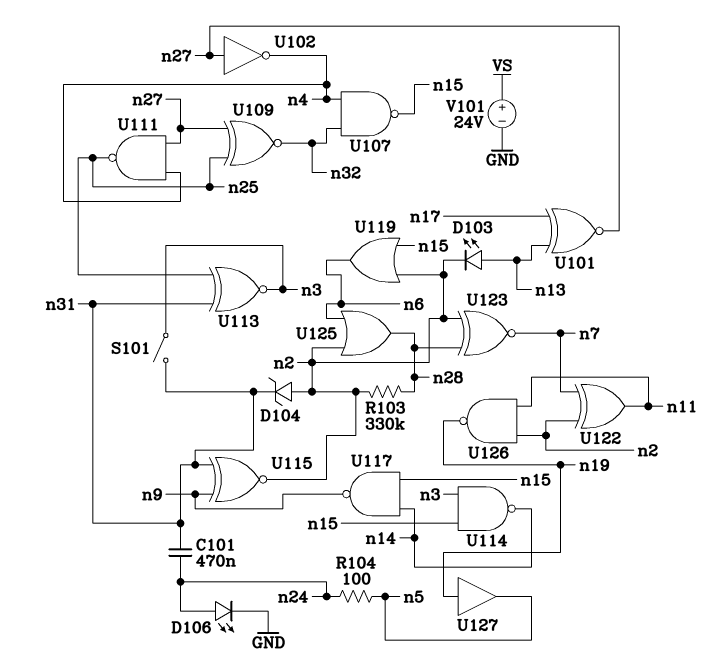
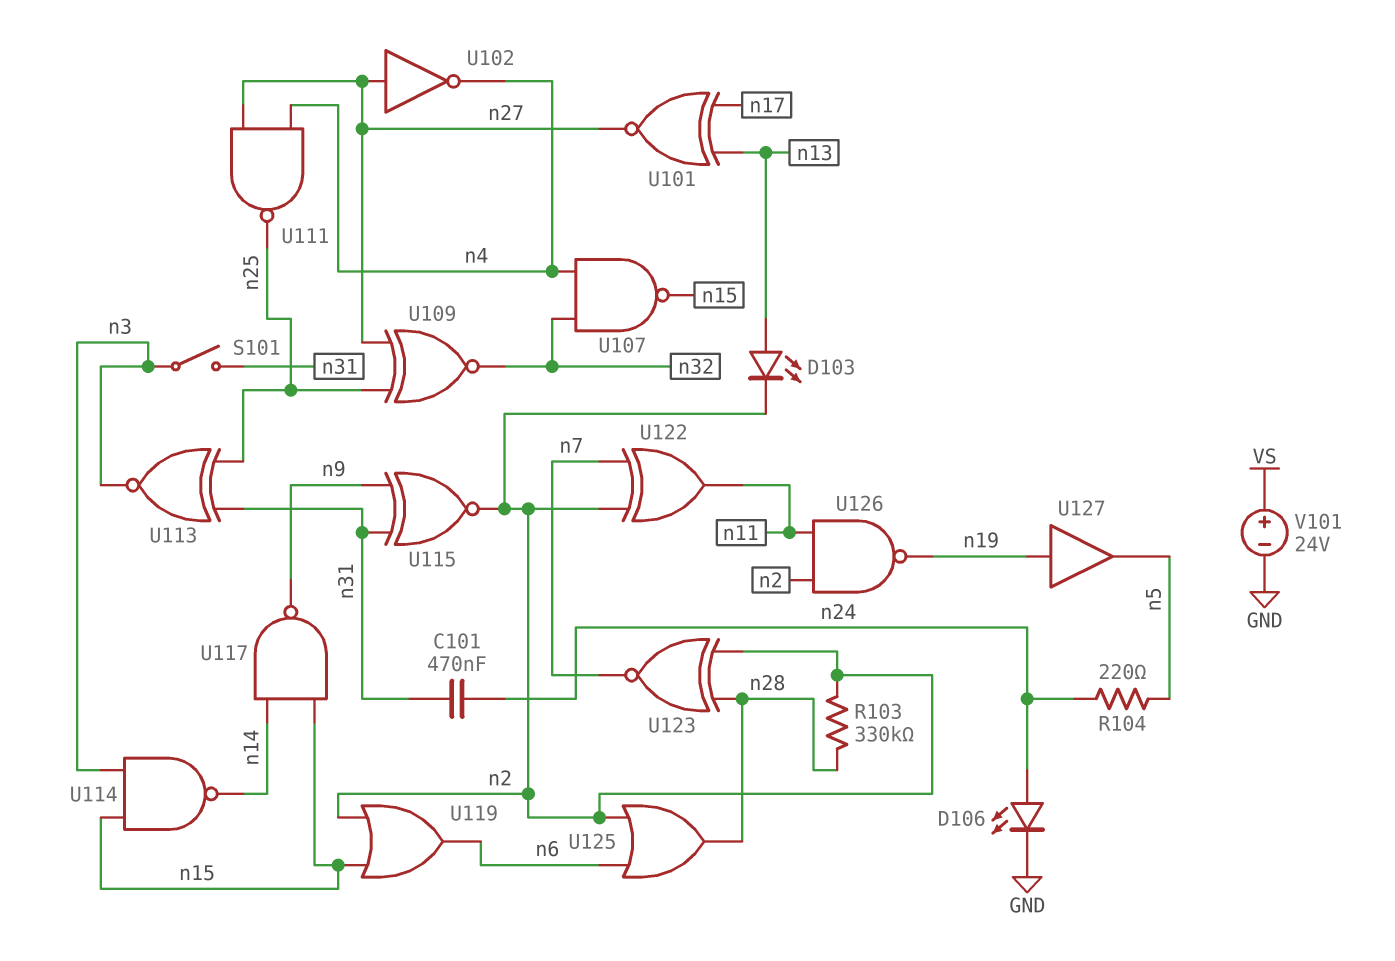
D104: zener (A n2, K n31) -> none
R104: 100 (n5, n24) -> 220 (n5, n24)

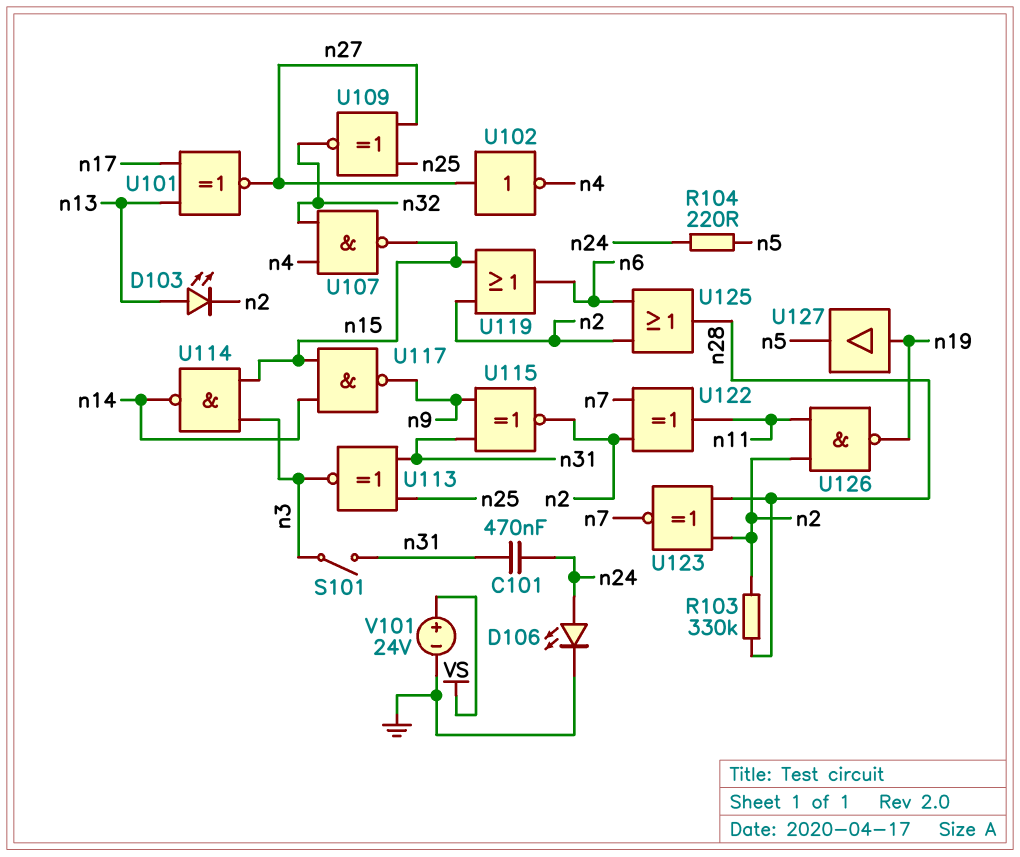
U111: NAND (in n4, in n27, out n25) -> none

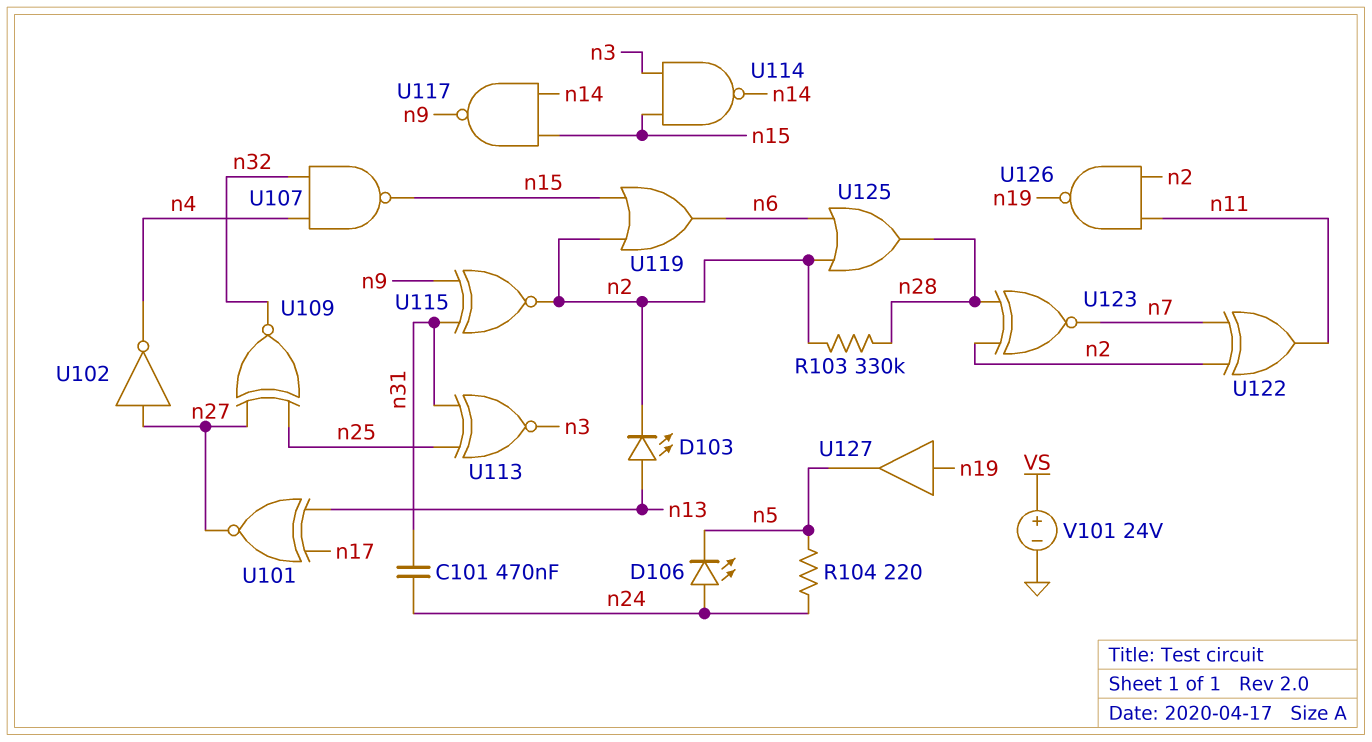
D106: LED (A n24, K GND) -> LED (A n24, K n5)
S101: switch (n3, n31) -> none

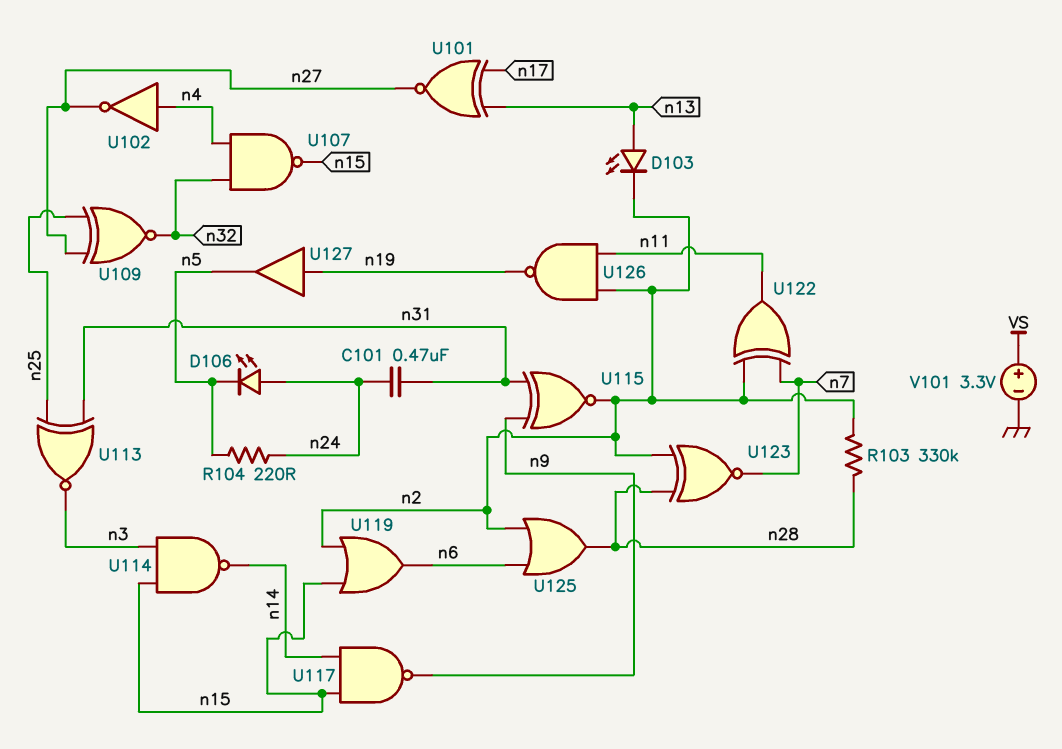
U102: NOT (in n27, out n4) -> NOT (in n4, out n27)
V101: 24V (plus VS, minus GND) -> 3.3V (plus VS, minus GND)

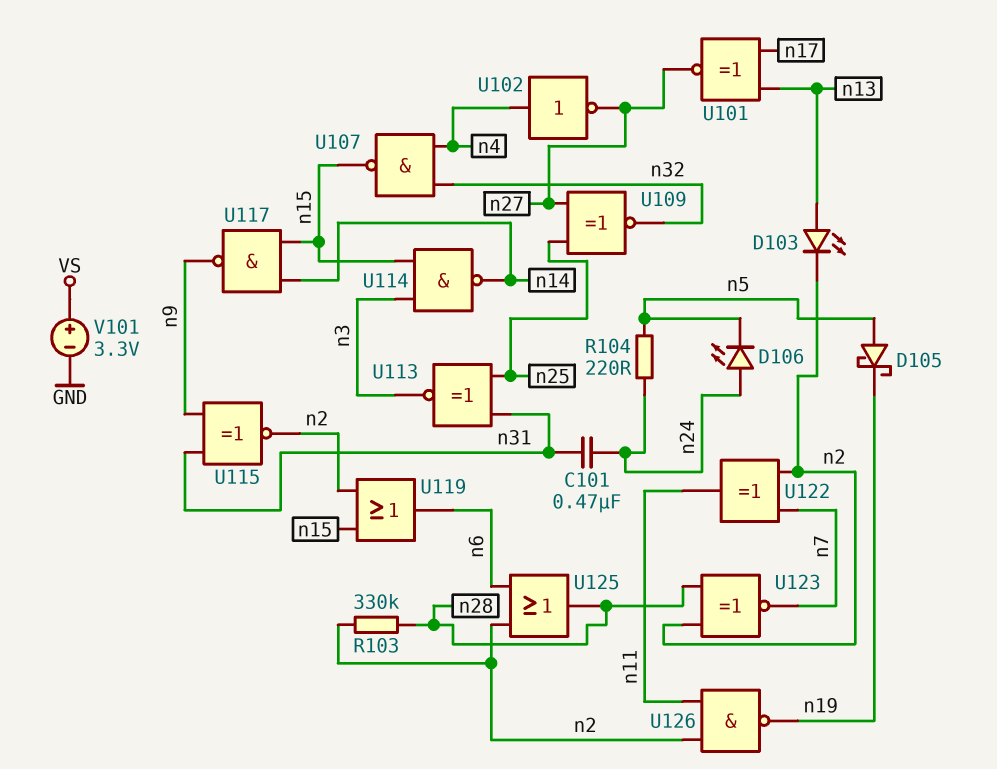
D105: none -> schottky (A n5, K n19)
U127: buffer (in n19, out n5) -> none

